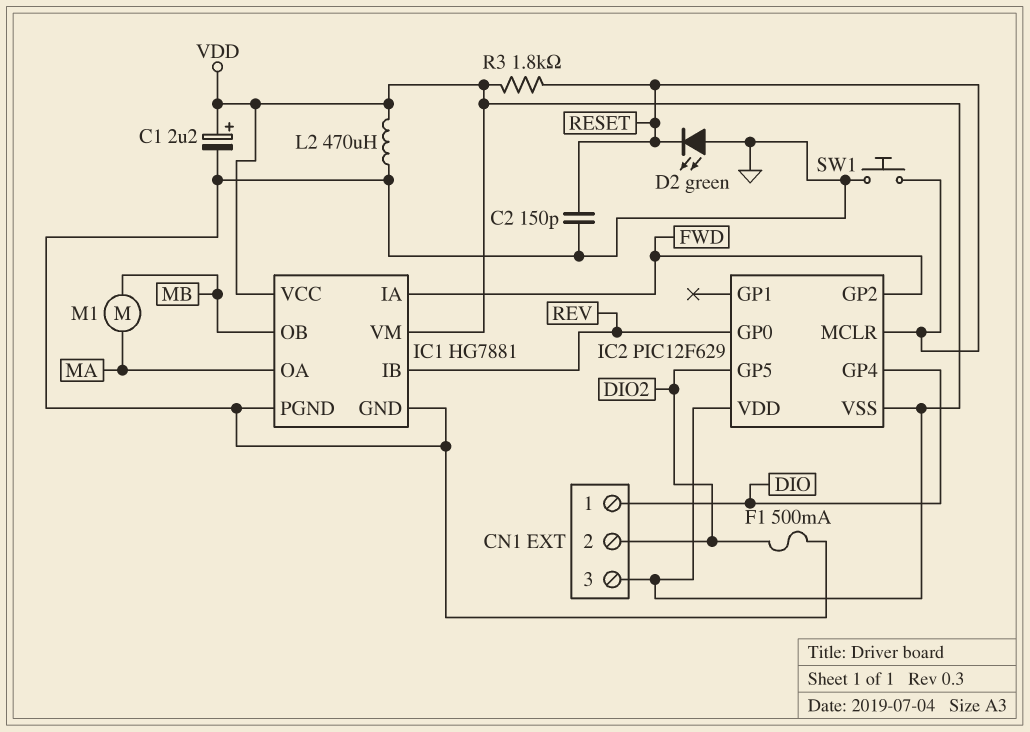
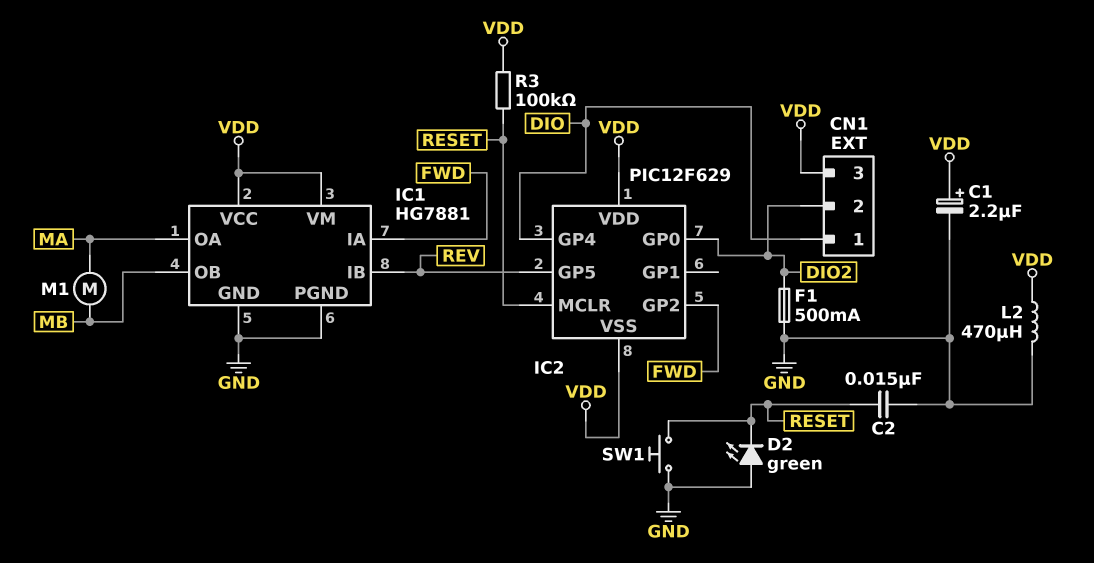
C2: 150pF (GND, RESET) -> 15nF (GND, RESET)
IC2 pin GP0: REV -> DIO2
IC2 pin GP5: DIO2 -> REV
R3: 1.8k (RESET, VDD) -> 100k (RESET, VDD)

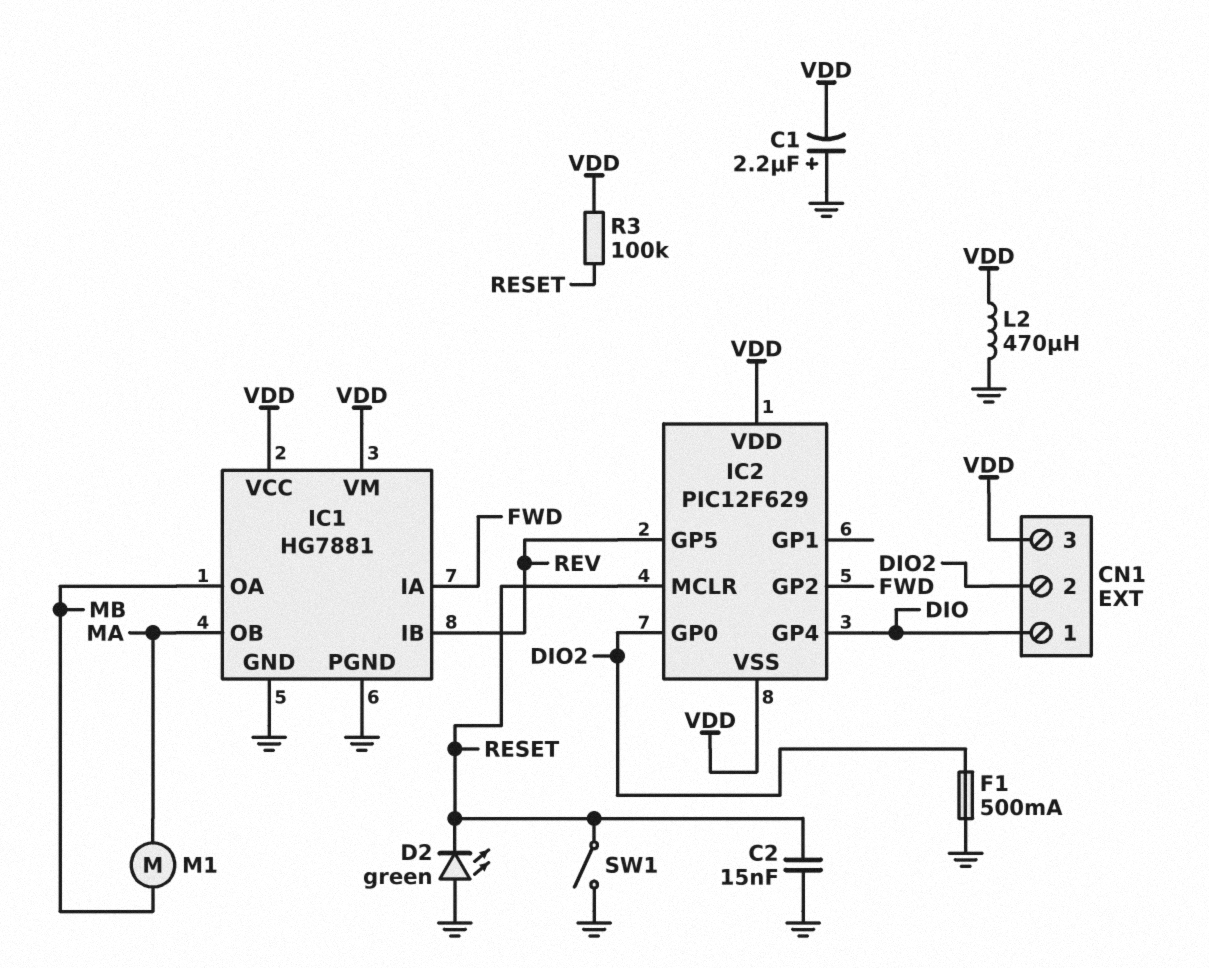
C1: 2.2uF (plus VDD, minus GND) -> 2.2uF (plus GND, minus VDD)
IC1 pin OA: MA -> MB
IC1 pin OB: MB -> MA
SW1: button (GND, RESET) -> switch (GND, RESET)

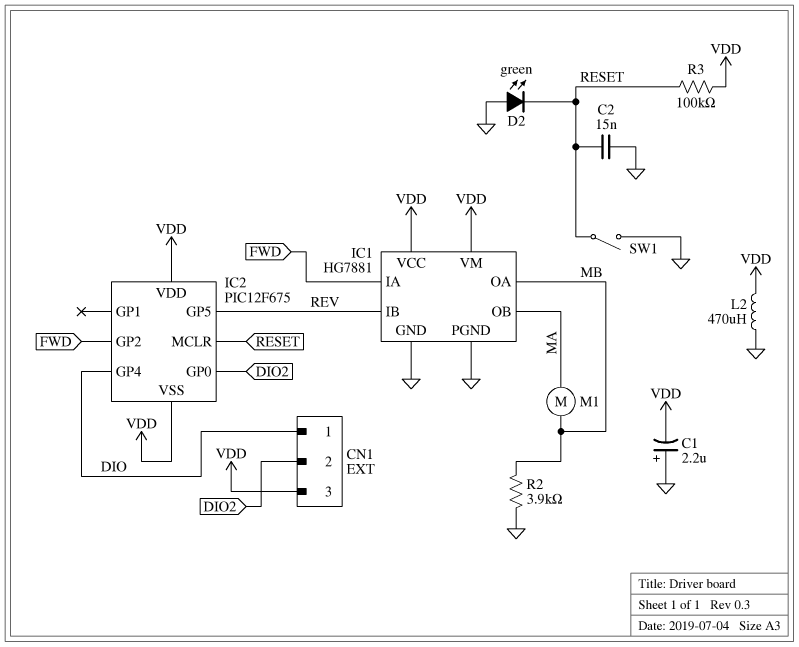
F1: 500mA (DIO2, GND) -> none
IC2: PIC12F629 -> PIC12F675
R2: none -> 3.9k (GND, MB)

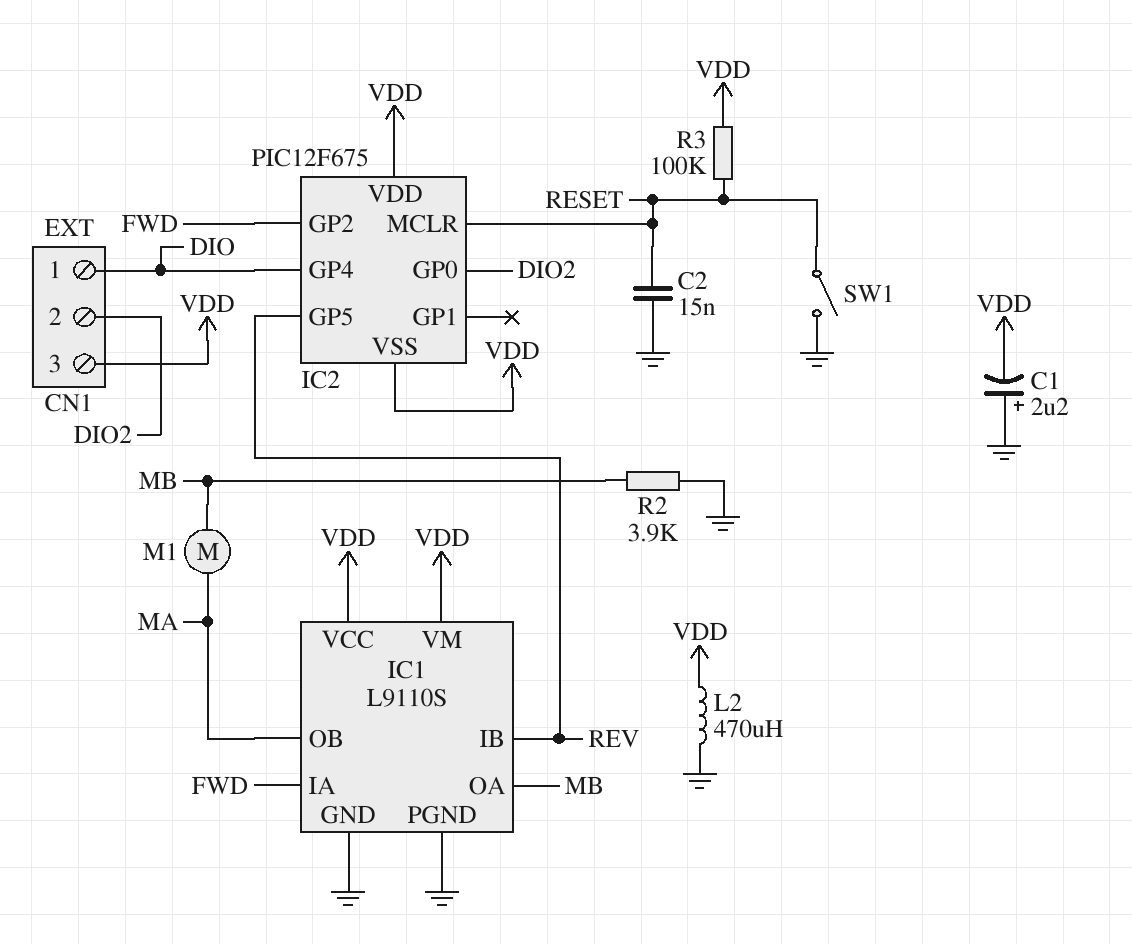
D2: LED green (A GND, K RESET) -> none
IC1: HG7881 -> L9110S

